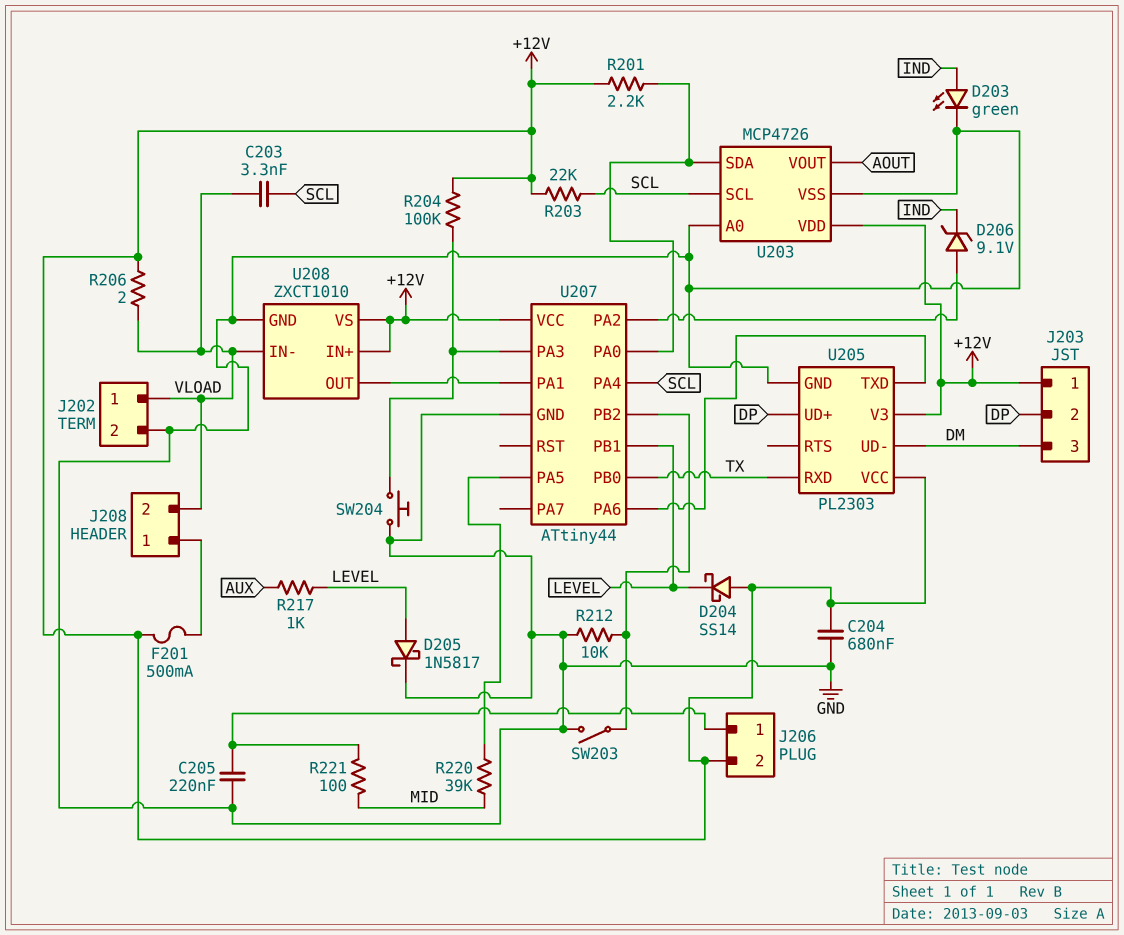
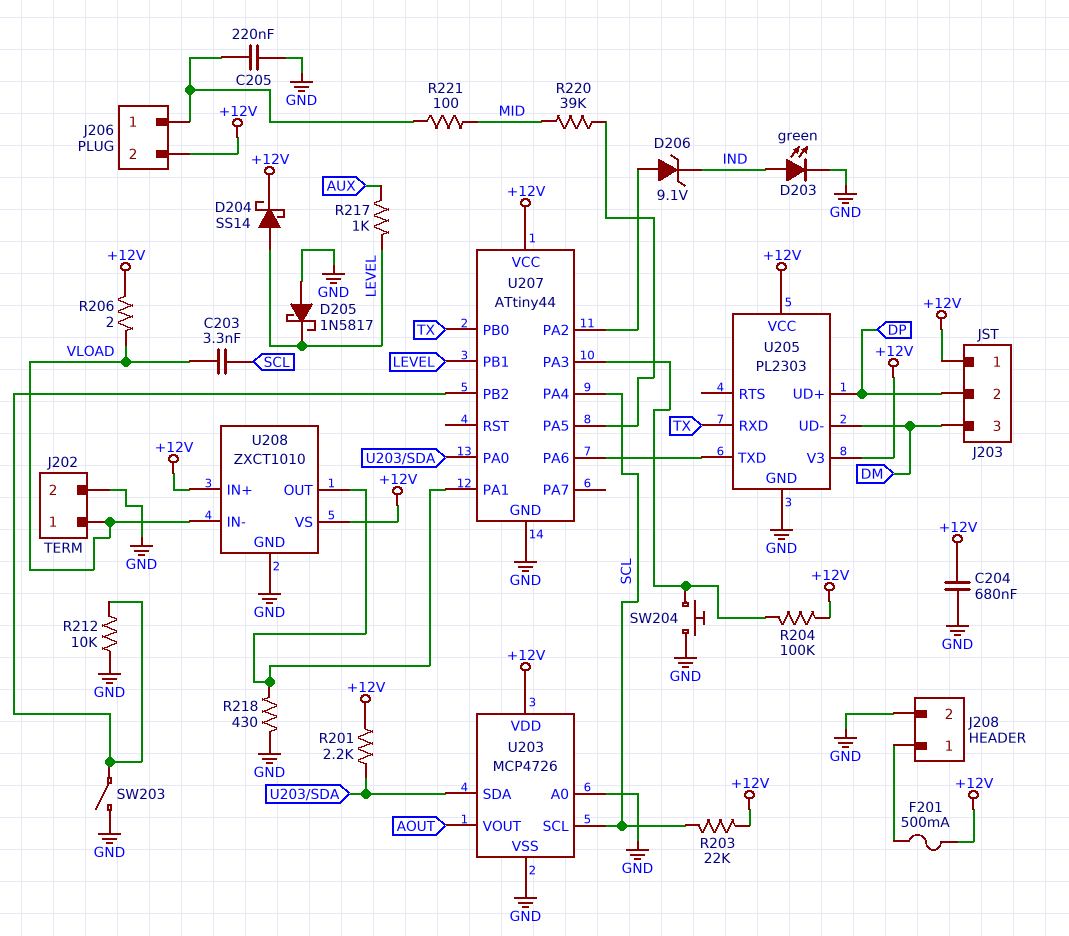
D204: schottky SS14 (A +12V, K LEVEL) -> schottky SS14 (A LEVEL, K +12V)
D205: schottky 1N5817 (A LEVEL, K GND) -> schottky 1N5817 (A GND, K LEVEL)
J208 pin 2: VLOAD -> GND
R218: none -> 430 (GND, U207/PA1)

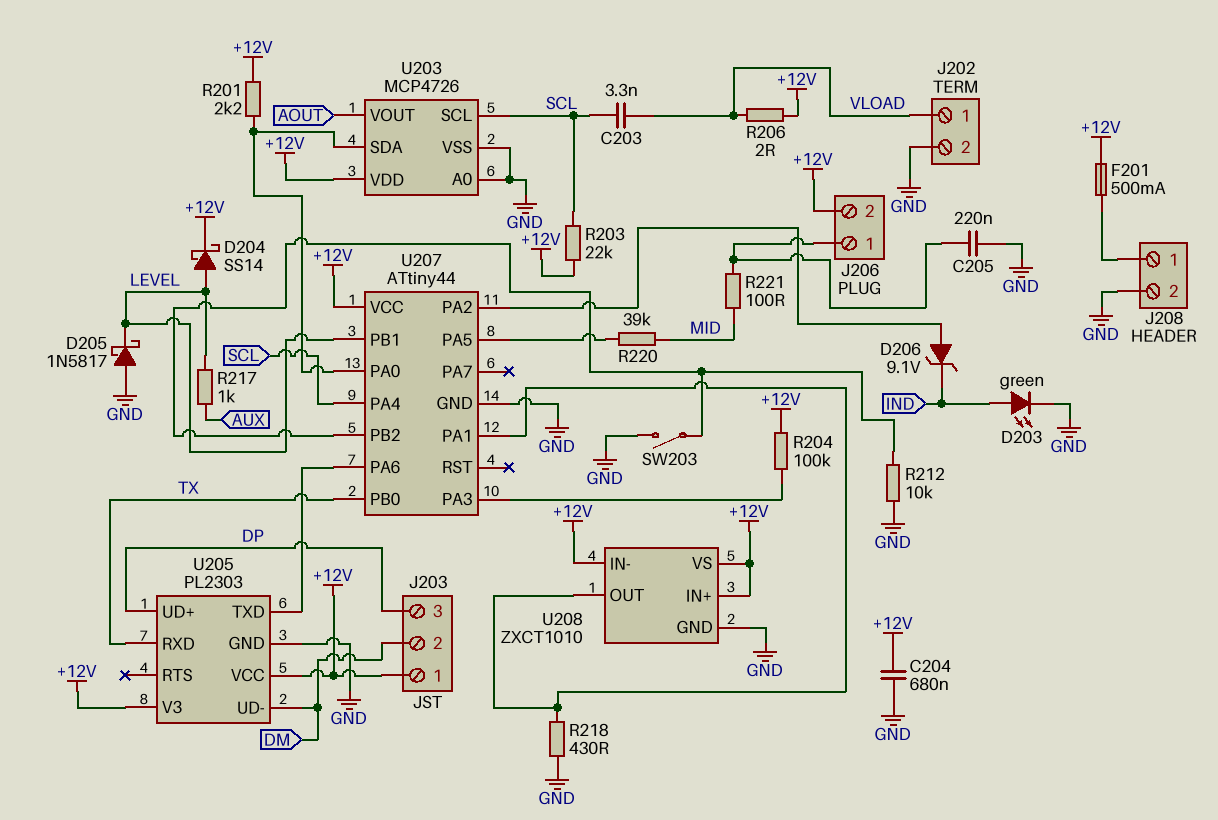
J203 pin 2: DP -> DM
J203 pin 3: DM -> DP
SW204: button (GND, U207/PA3) -> none
U208 pin IN-: VLOAD -> +12V

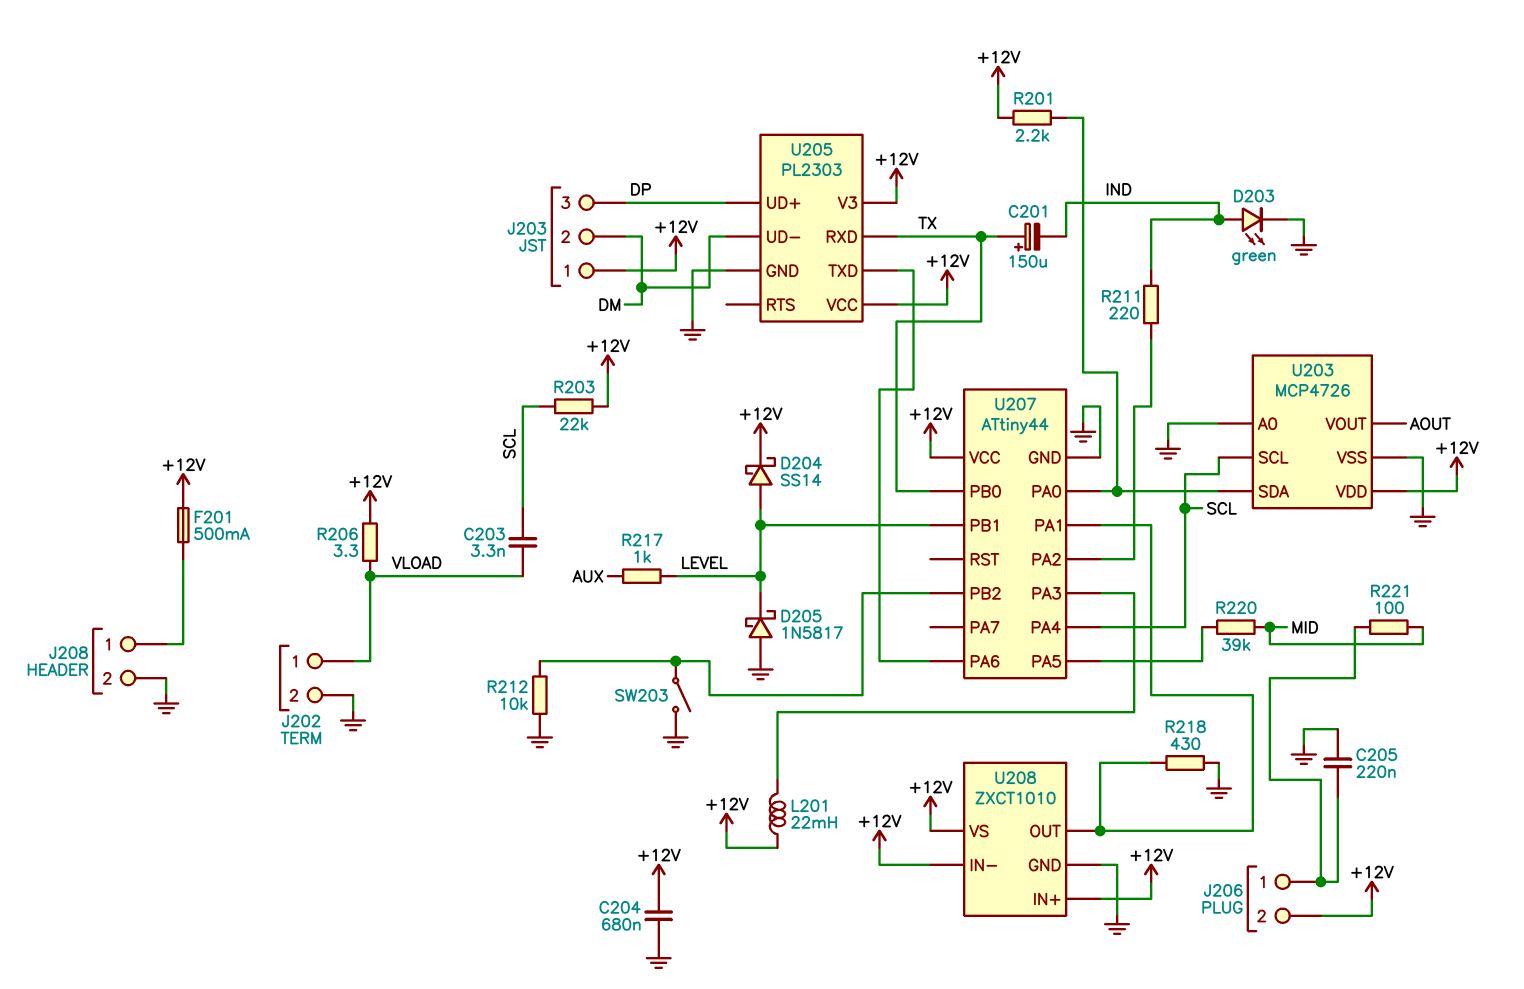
C201: none -> 150uF (plus TX, minus IND)
D206: zener 9.1V (A U207/PA2, K IND) -> none
L201: none -> 22mH (+12V, U207/PA3)
R204: 100k (+12V, U207/PA3) -> none
R206: 2 (+12V, VLOAD) -> 3.3 (+12V, VLOAD)
R211: none -> 220 (IND, U207/PA2)

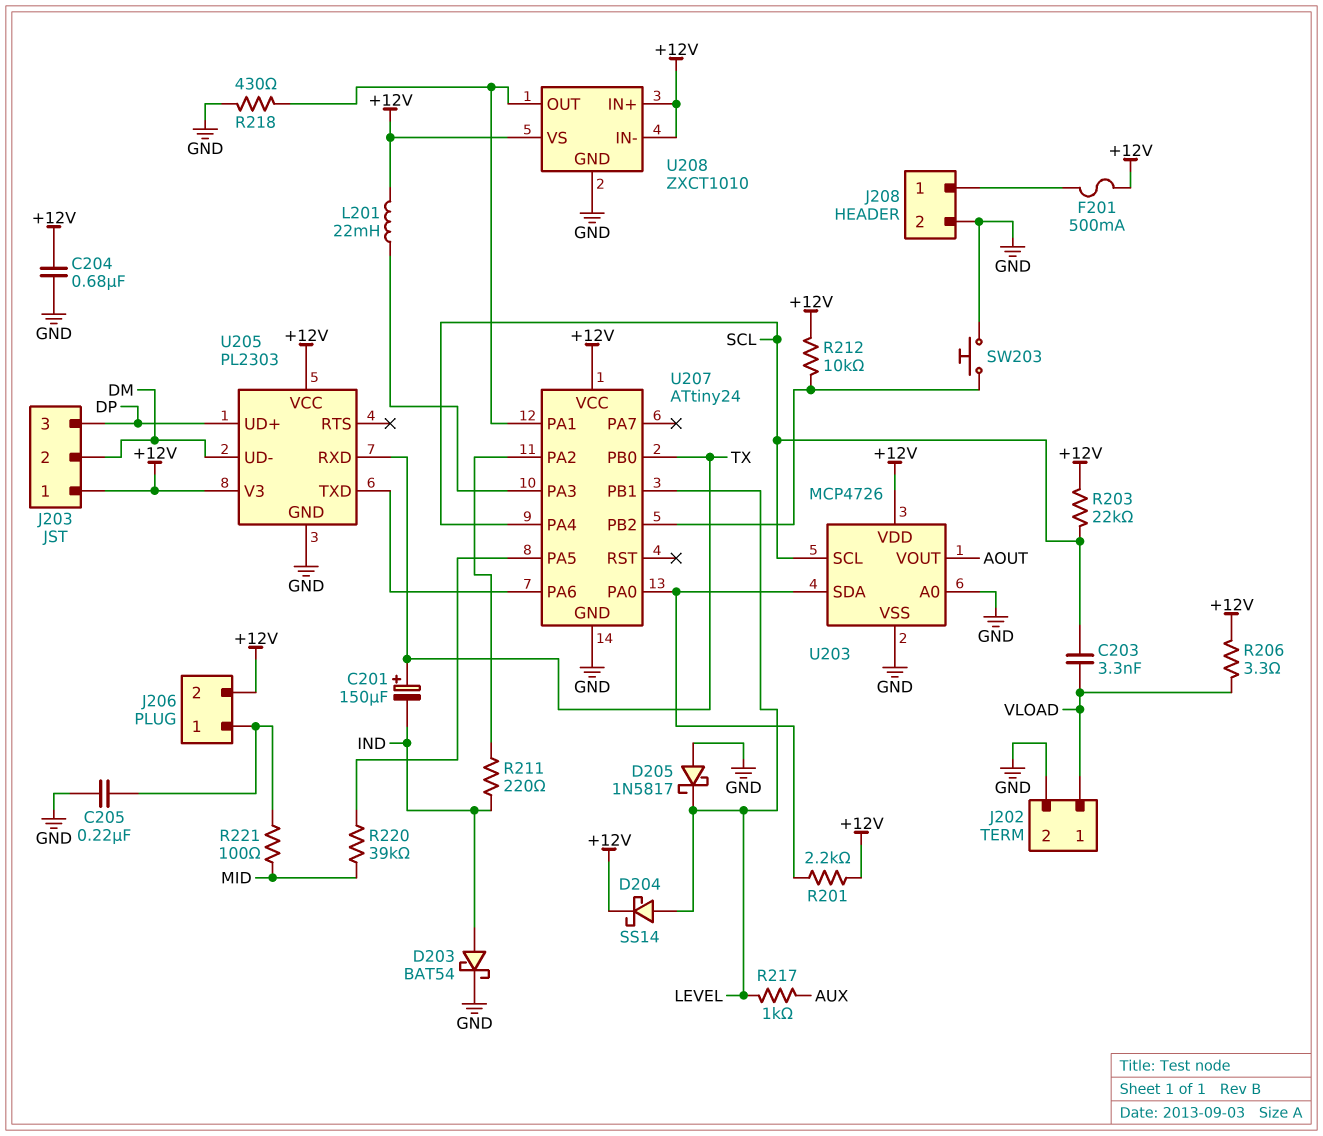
D203: LED green (A IND, K GND) -> schottky BAT54 (A IND, K GND)
R212: 10k (GND, U207/PB2) -> 10k (+12V, U207/PB2)
SW203: switch (GND, U207/PB2) -> button (GND, U207/PB2)
U207: ATtiny44 -> ATtiny24

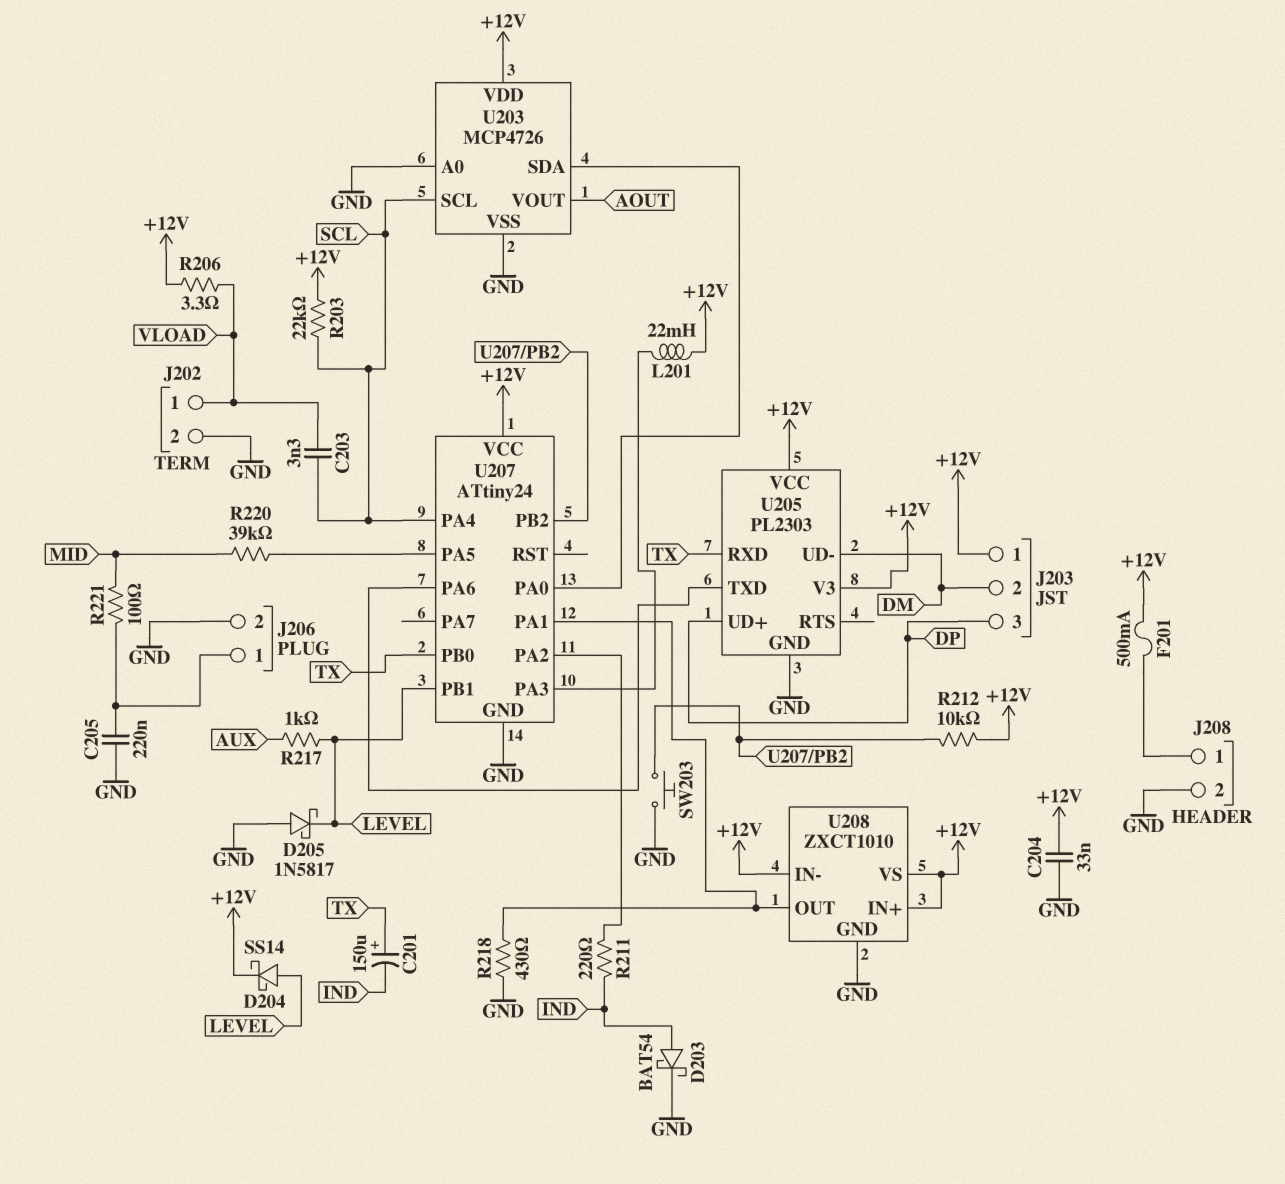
C204: 680nF (+12V, GND) -> 33nF (+12V, GND)
J206 pin 2: +12V -> GND
R201: 2.2k (+12V, U203/SDA) -> none

